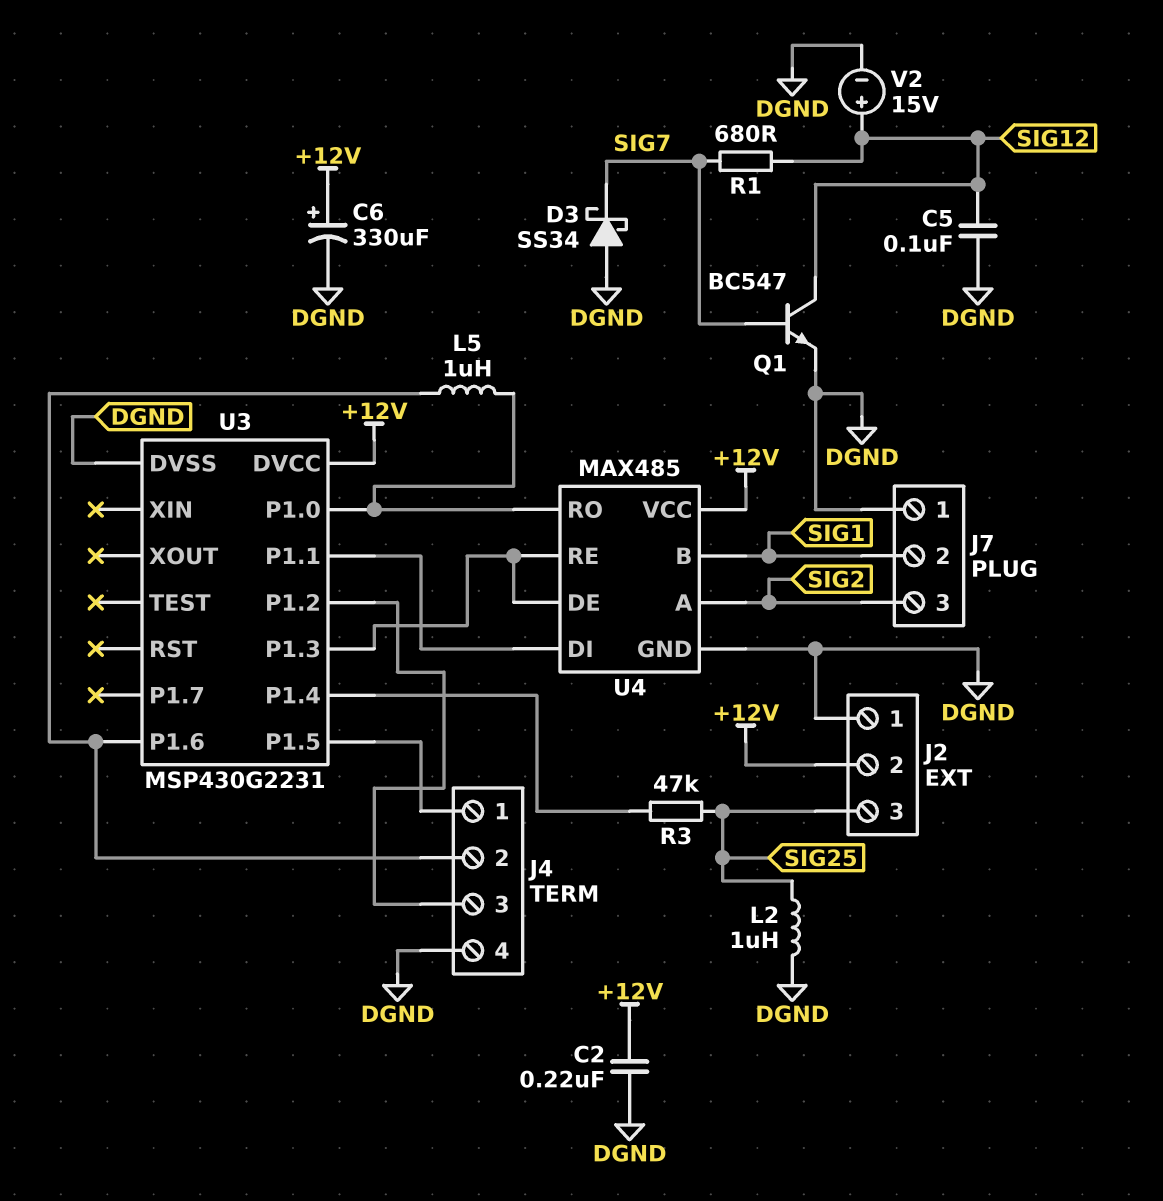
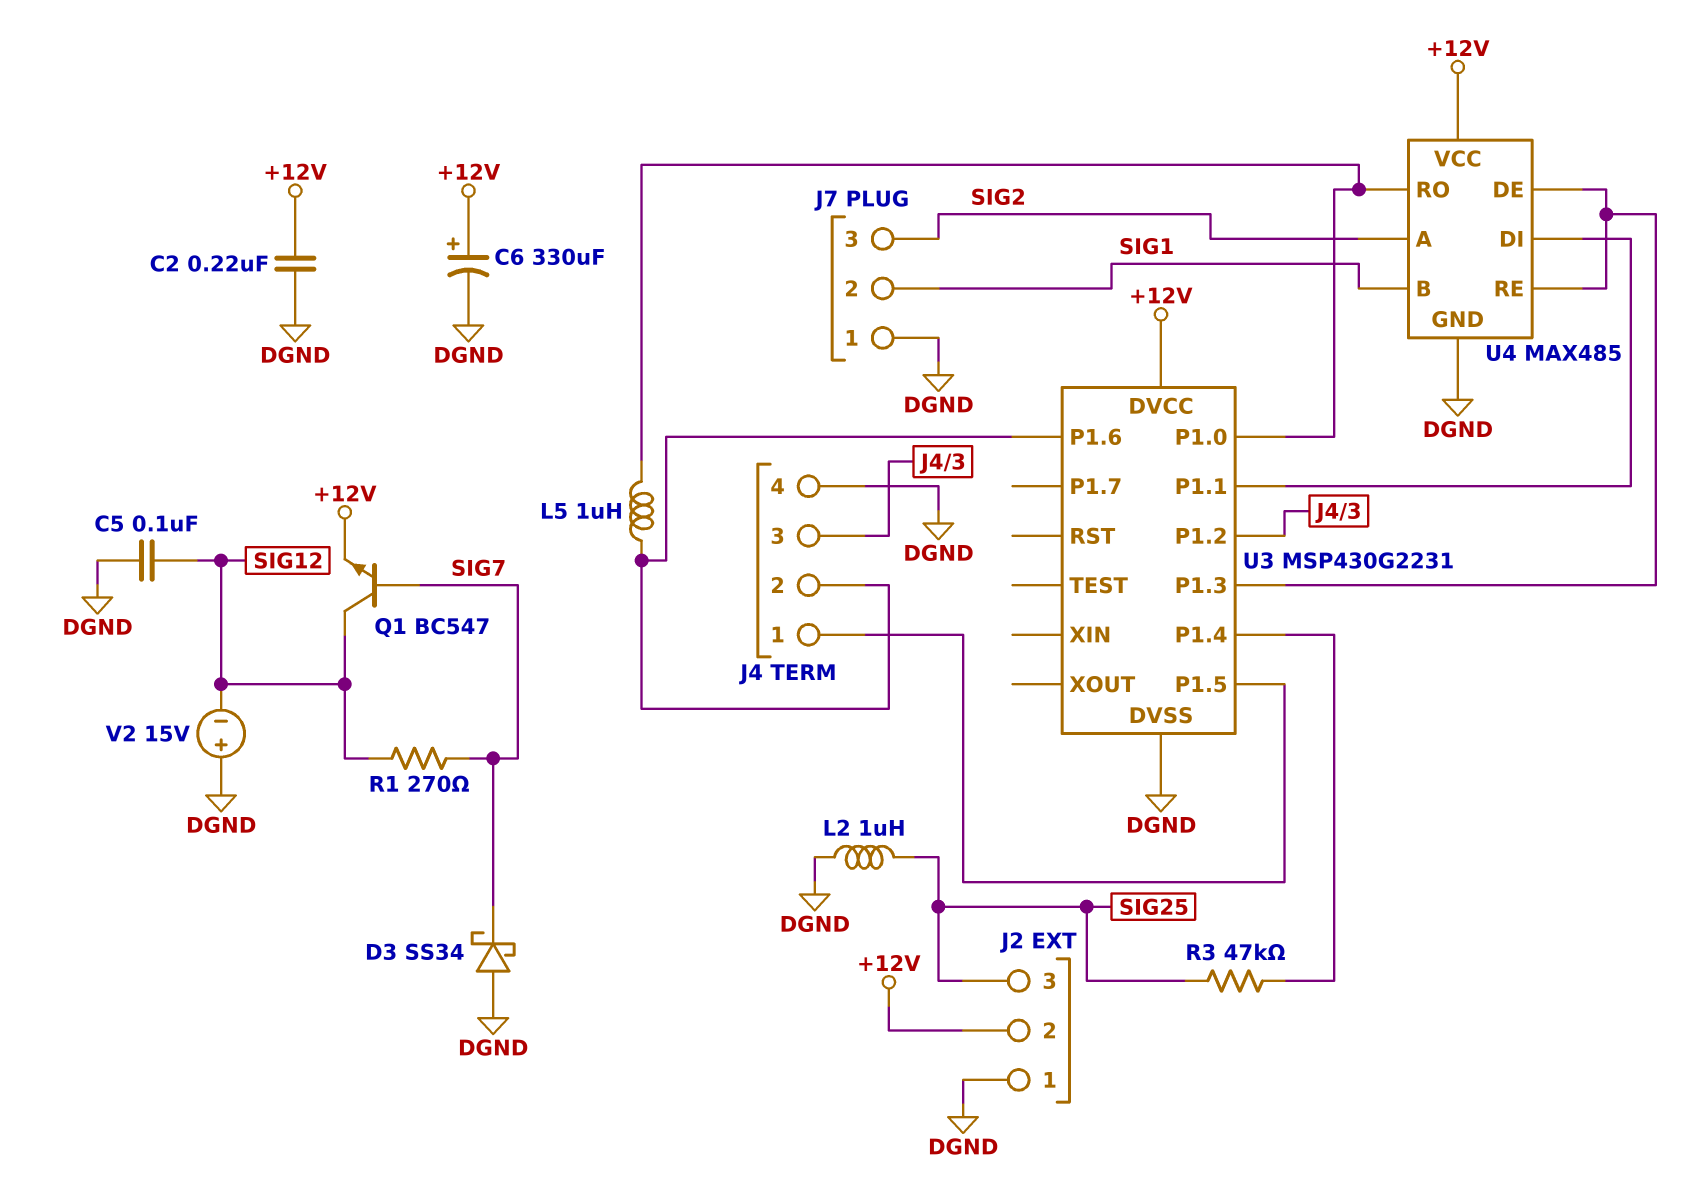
Q1: NPN BC547 (B SIG7, C SIG12, E DGND) -> NPN BC547 (B SIG7, C SIG12, E +12V)
R1: 680 (SIG7, SIG12) -> 270 (SIG7, SIG12)
V2: 15V (plus SIG12, minus DGND) -> 15V (plus DGND, minus SIG12)

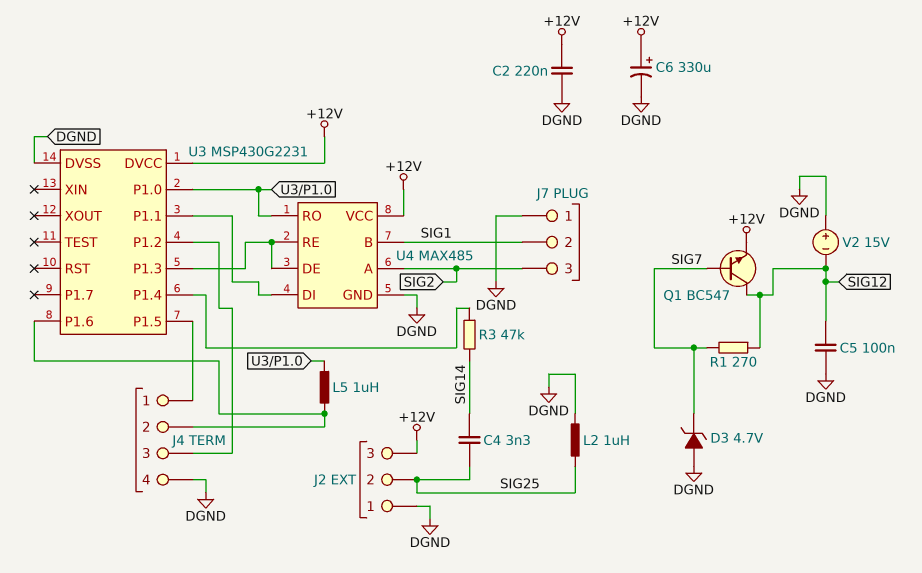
C4: none -> 3.3nF (SIG14, SIG25)
D3: schottky SS34 (A DGND, K SIG7) -> zener 4.7V (A DGND, K SIG7)
J2 pin 2: +12V -> SIG25
J2 pin 3: SIG25 -> +12V
R3: 47k (SIG25, U3/P1.4) -> 47k (SIG14, U3/P1.4)

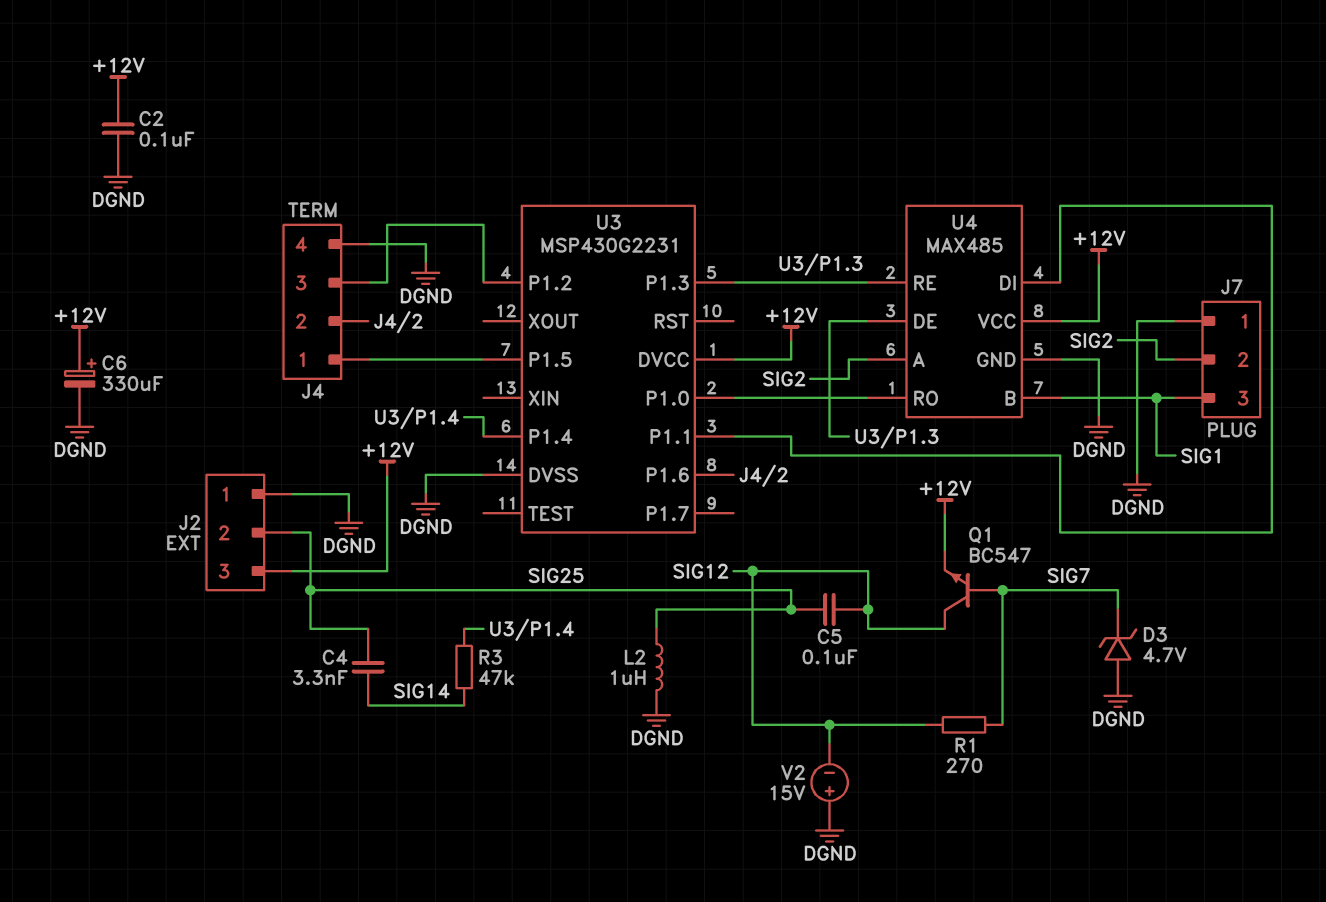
C2: 220nF (+12V, DGND) -> 100nF (+12V, DGND)
C5: 100nF (DGND, SIG12) -> 100nF (SIG12, SIG25)
J7 pin 2: SIG1 -> SIG2
J7 pin 3: SIG2 -> SIG1
L5: 1uH (J4/2, U3/P1.0) -> none

